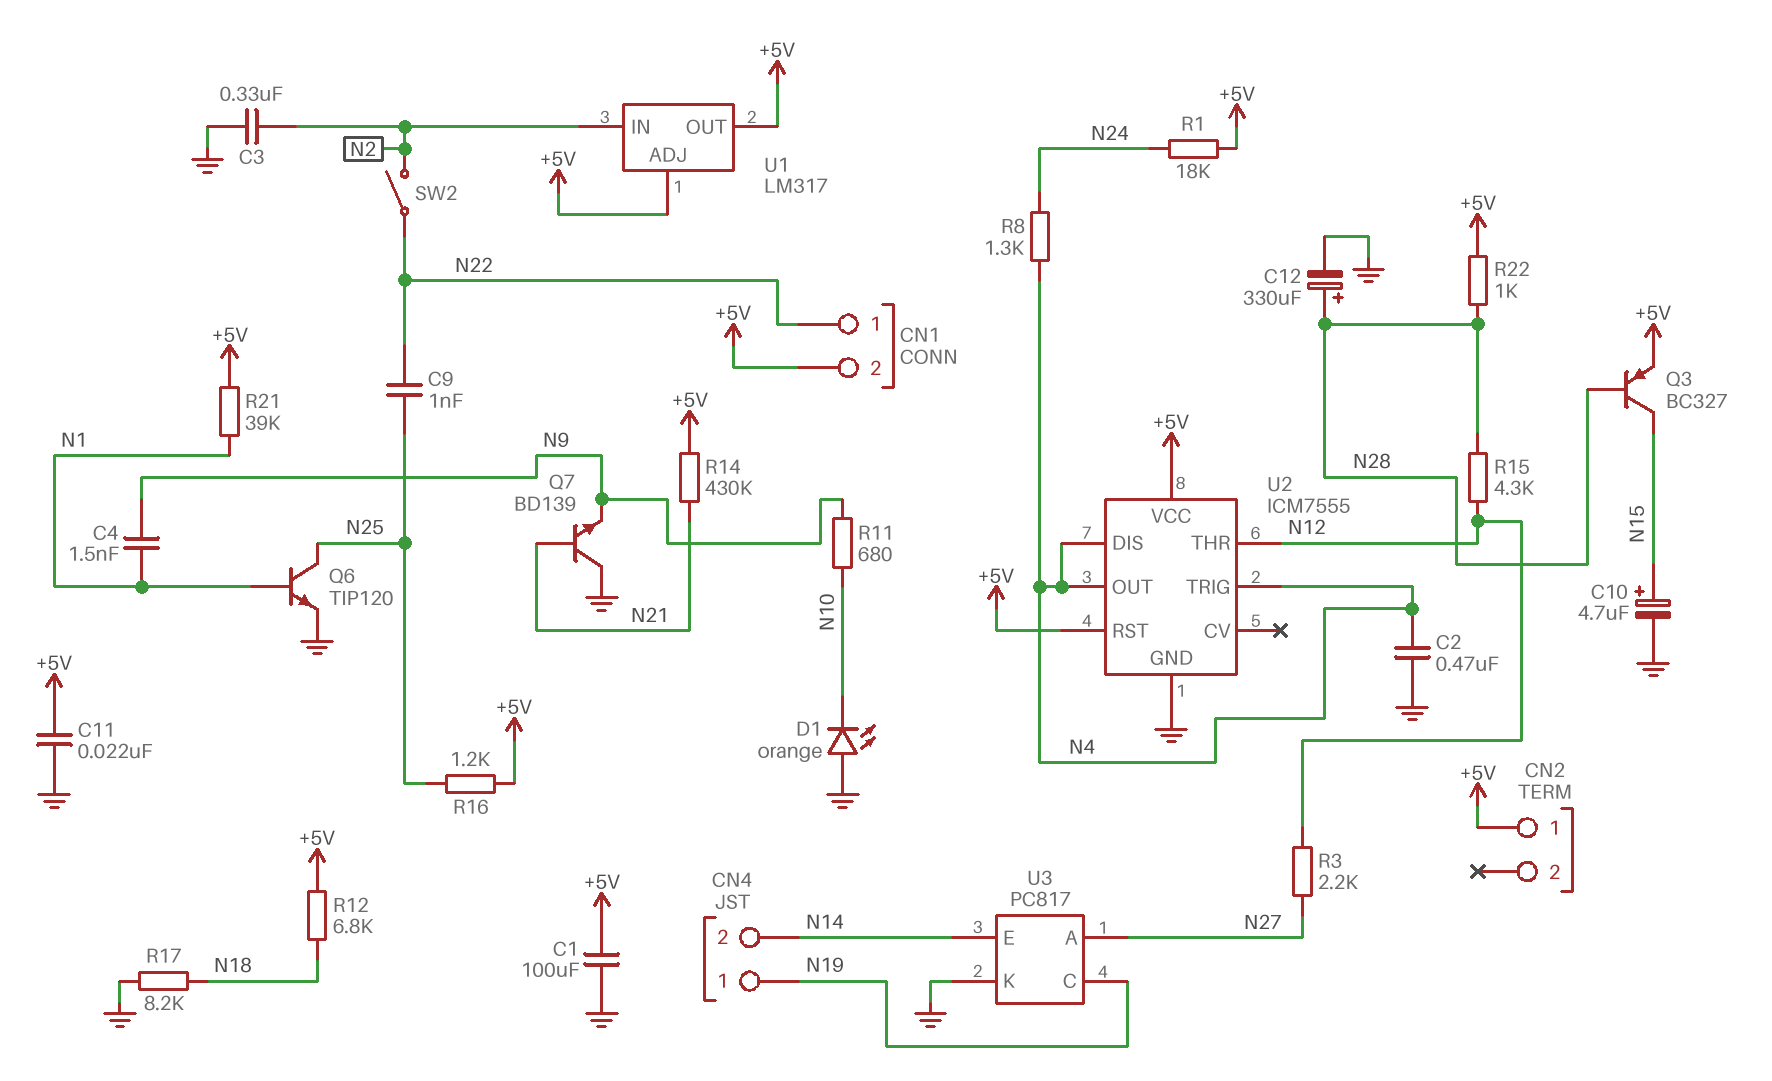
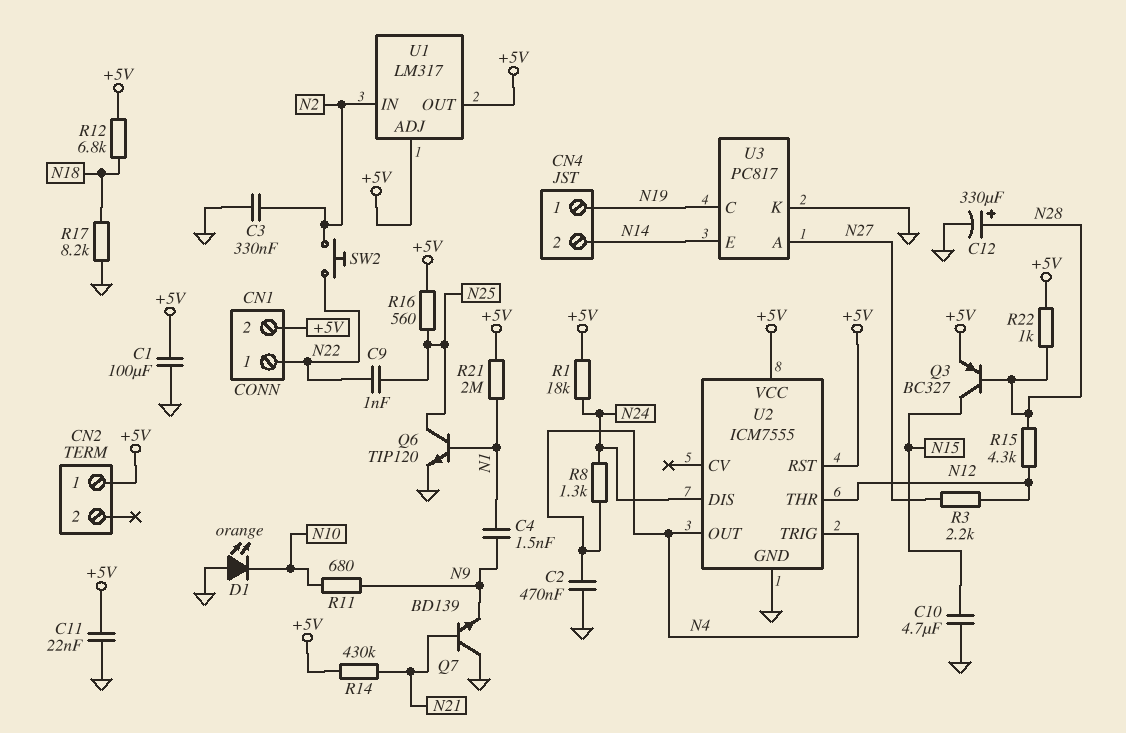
C10: 4.7uF (plus N15, minus GND) -> 4.7uF (GND, N15)
R16: 1.2k (+5V, N25) -> 560 (+5V, N25)
R21: 39k (+5V, N1) -> 2M (+5V, N1)
SW2: switch (N2, N22) -> button (N2, N22)
U2 pin DIS: N4 -> N24

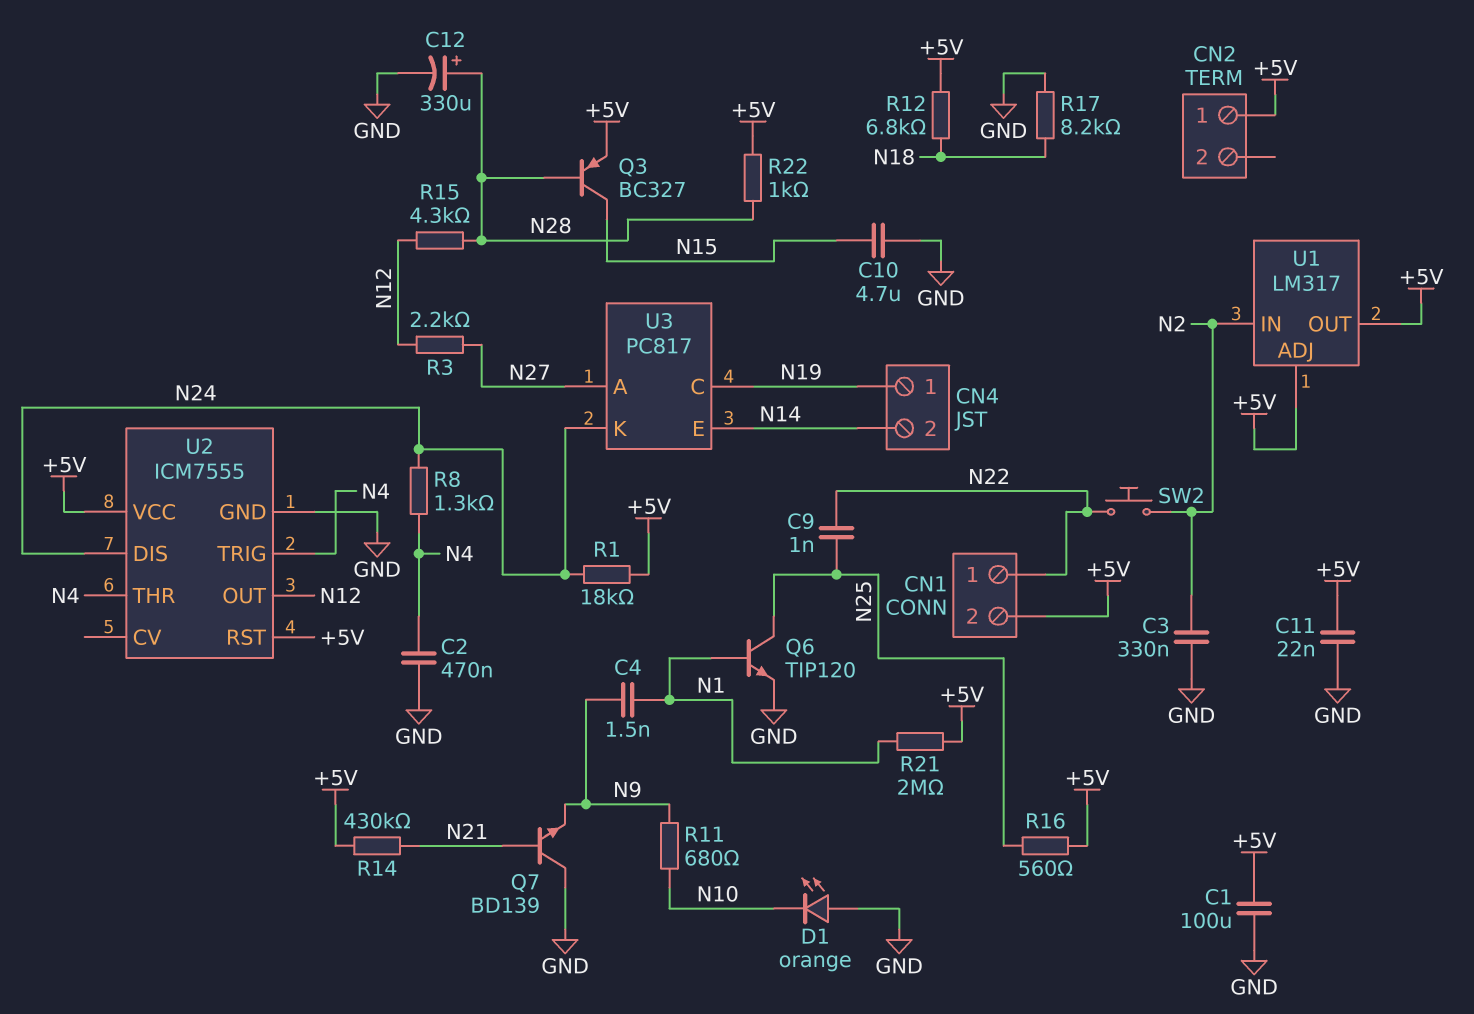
U2 pin OUT: N4 -> N12
U2 pin THR: N12 -> N4
U3 pin K: GND -> N24

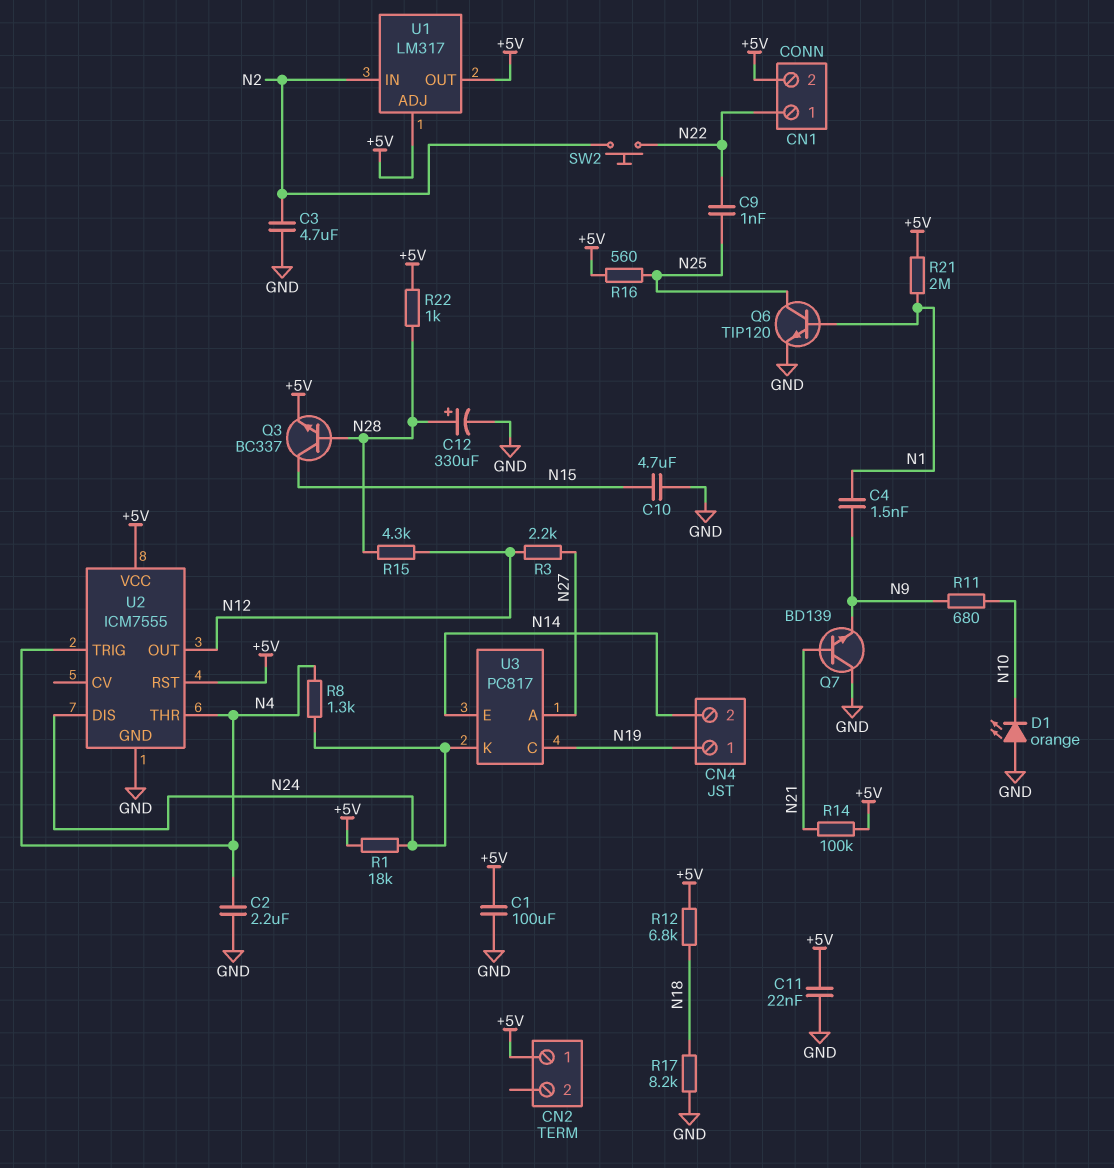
C2: 470nF (GND, N4) -> 2.2uF (GND, N4)
C3: 330nF (GND, N2) -> 4.7uF (GND, N2)
Q3: PNP BC327 (B N28, C N15, E +5V) -> NPN BC337 (B N28, C N15, E +5V)
R14: 430k (+5V, N21) -> 100k (+5V, N21)

